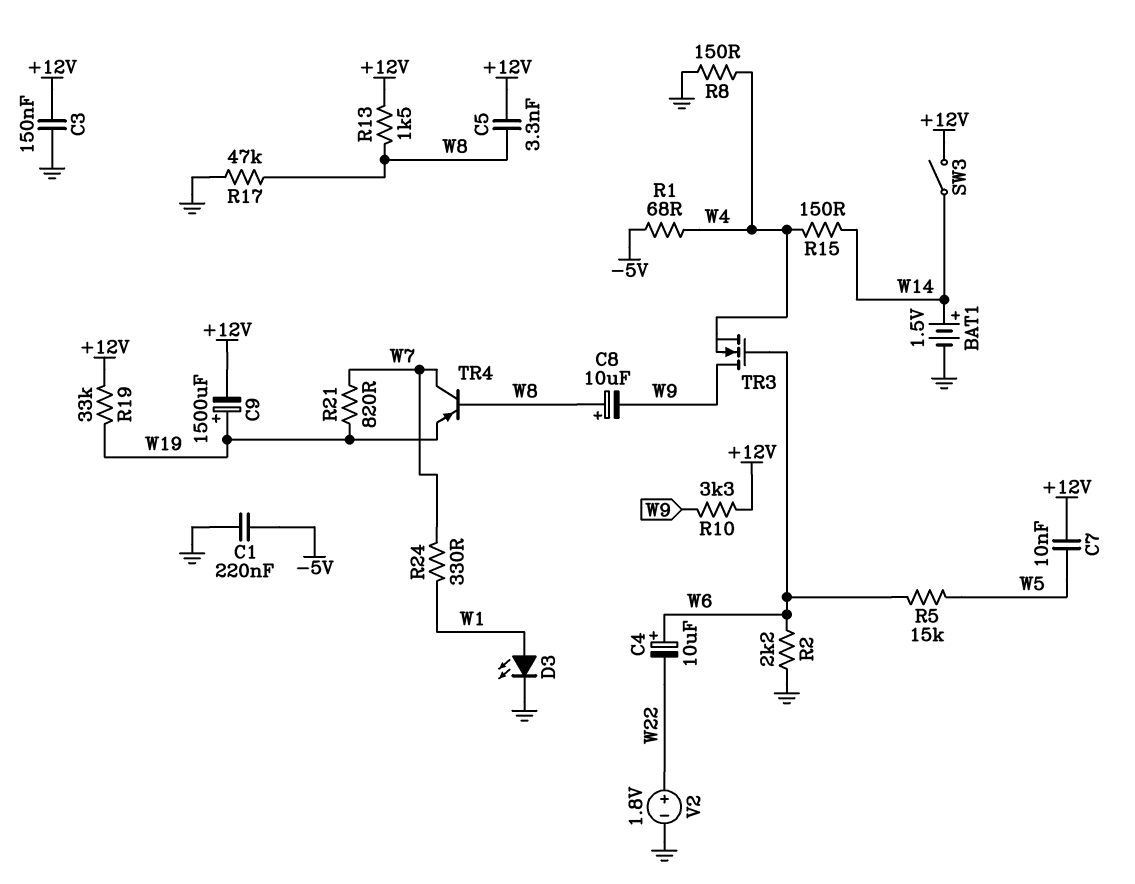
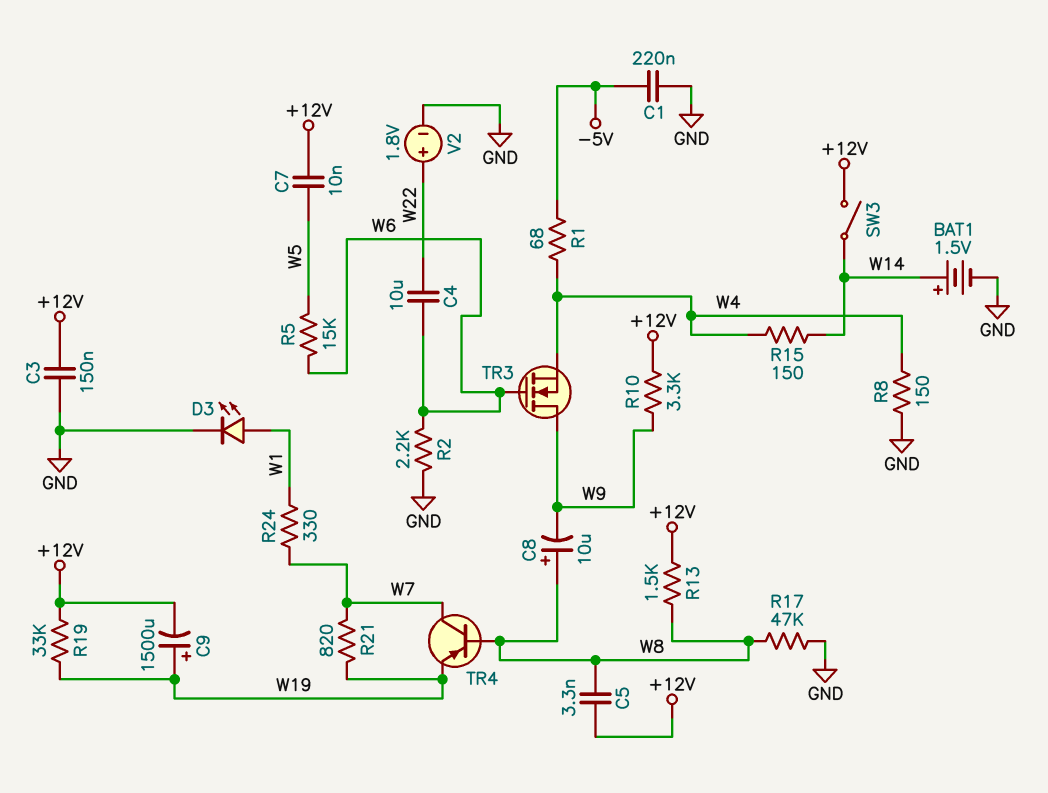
C4: 10uF (plus W6, minus W22) -> 10uF (W6, W22)

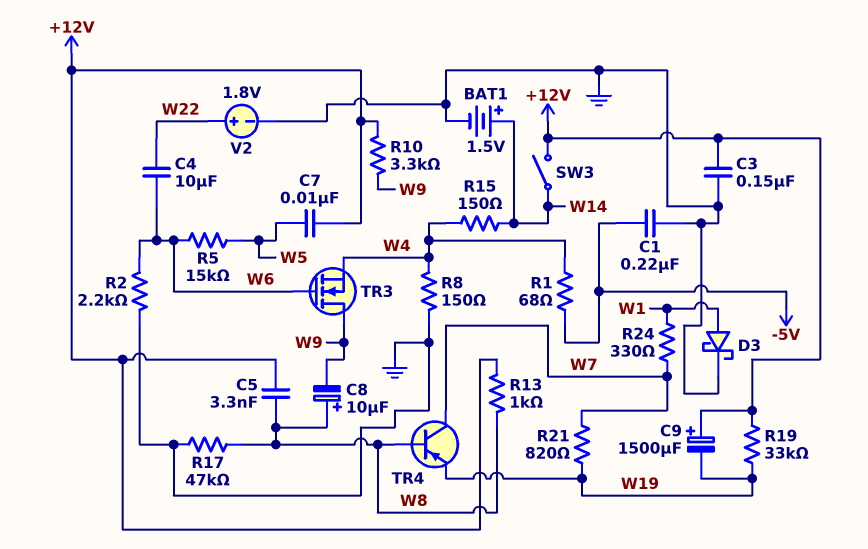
C9: 1500uF (plus W19, minus +12V) -> 1500uF (plus +12V, minus W19)
D3: LED (A W1, K GND) -> schottky (A W1, K GND)
R13: 1.5k (+12V, W8) -> 1k (+12V, W8)

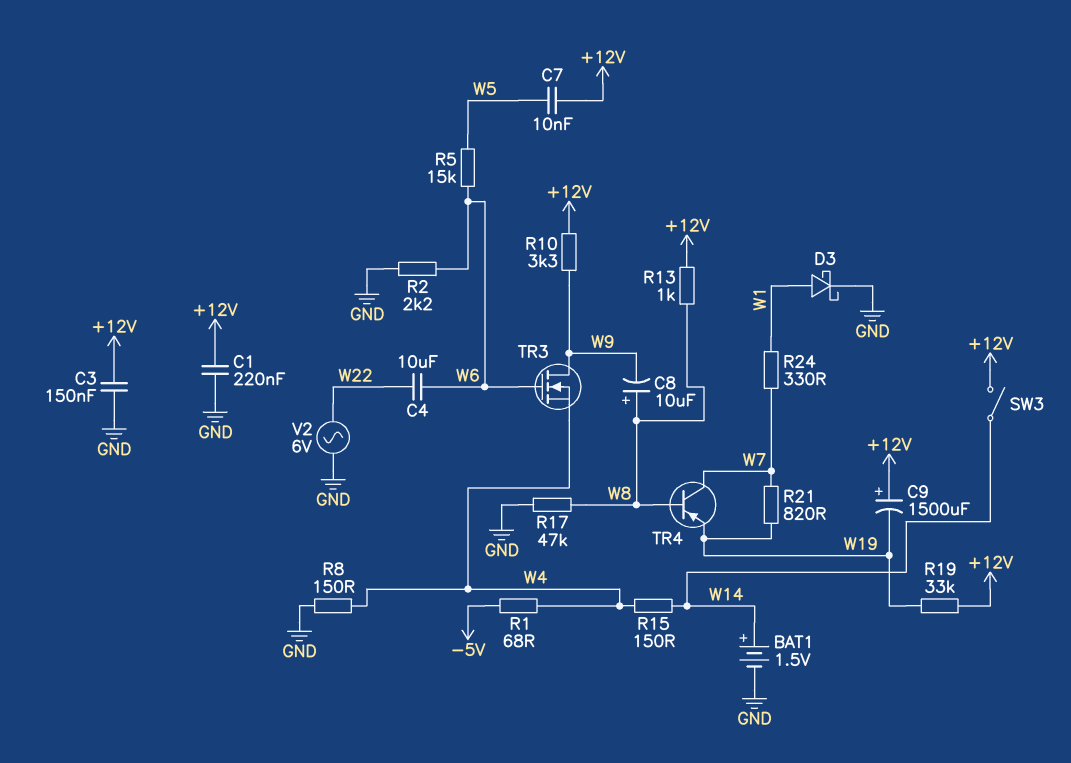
C1: 220nF (-5V, GND) -> 220nF (+12V, GND)
C5: 3.3nF (+12V, W8) -> none
V2: 1.8V (plus W22, minus GND) -> AC 6V (GND, W22)

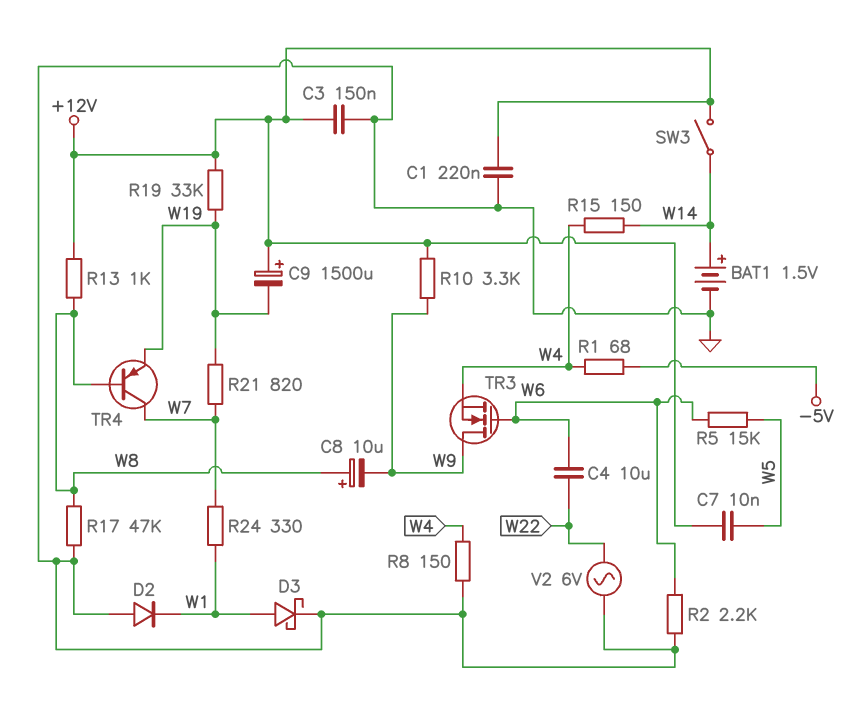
D2: none -> diode (A GND, K W1)

